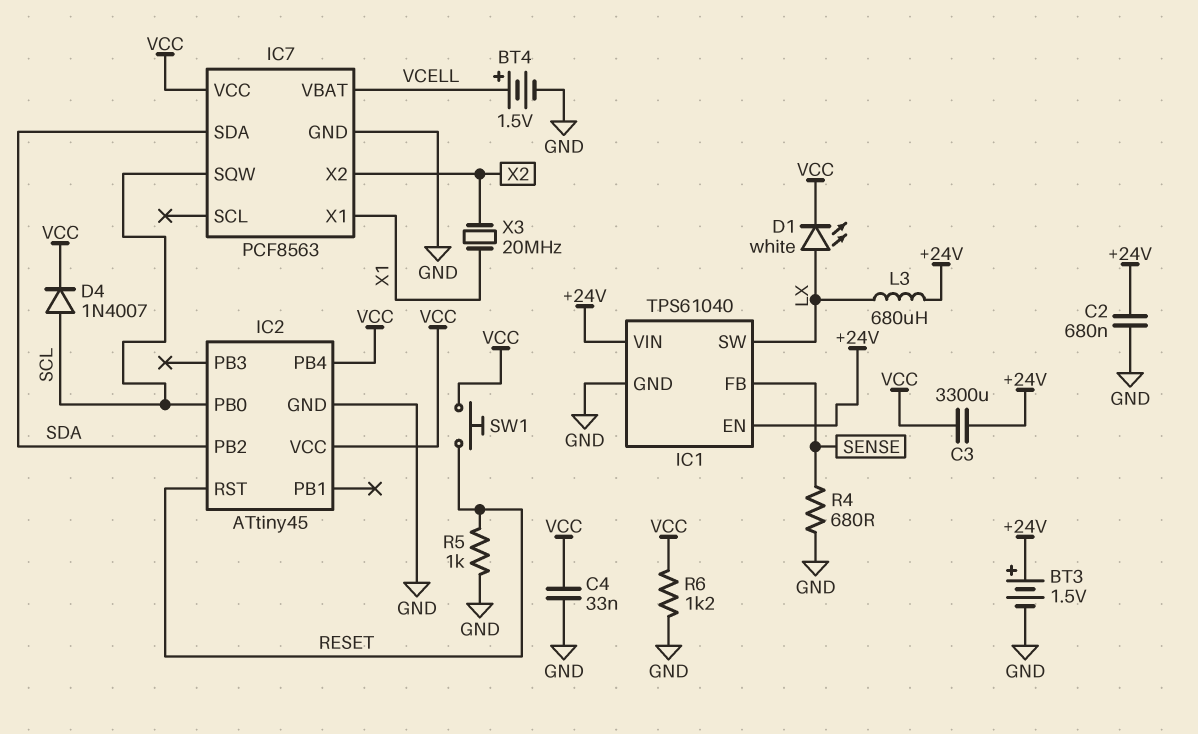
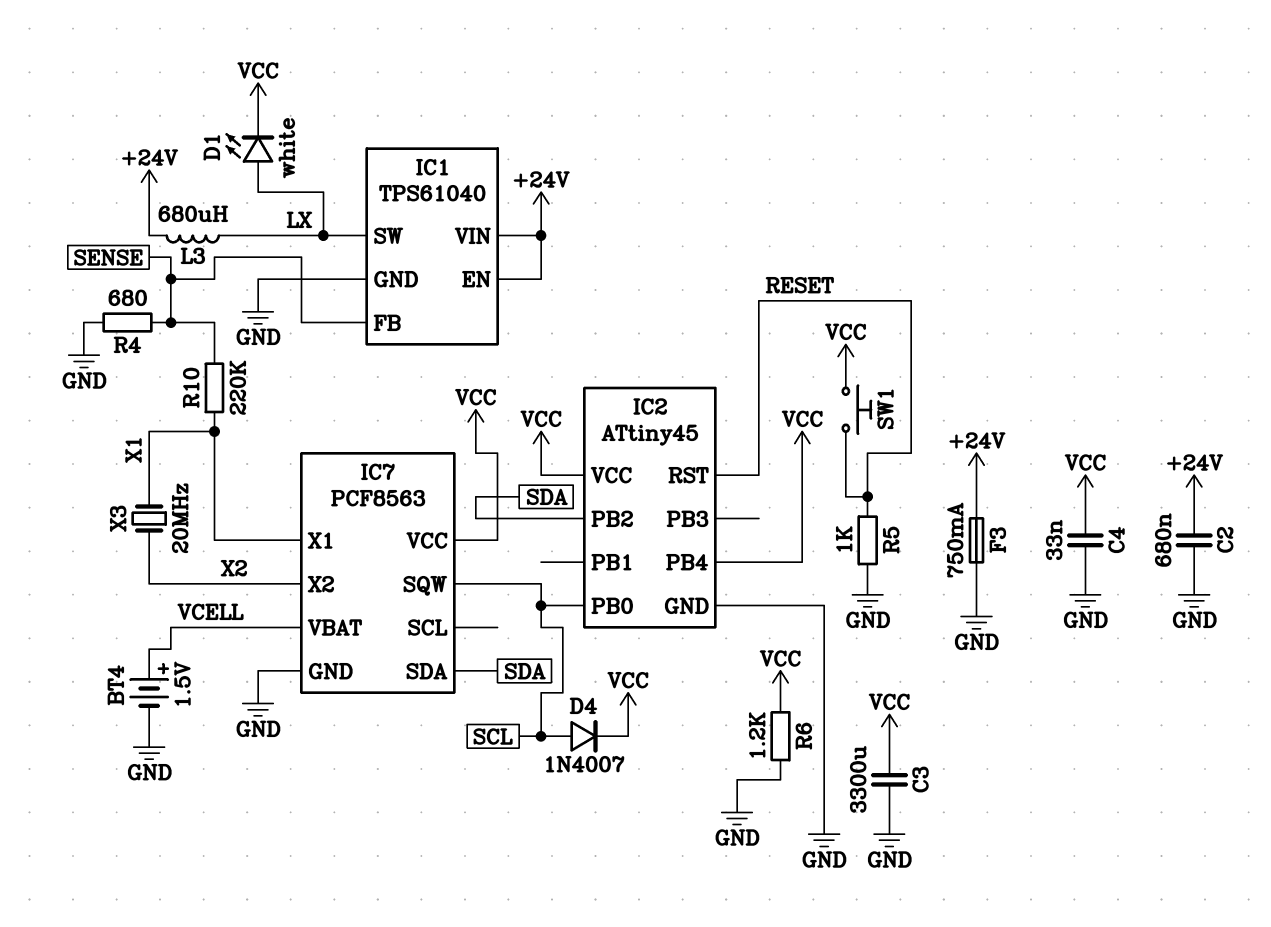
BT3: 1.5V (plus +24V, minus GND) -> none
C3: 3300uF (+24V, VCC) -> 3300uF (GND, VCC)
F3: none -> 750mA (+24V, GND)
R10: none -> 220k (SENSE, X1)

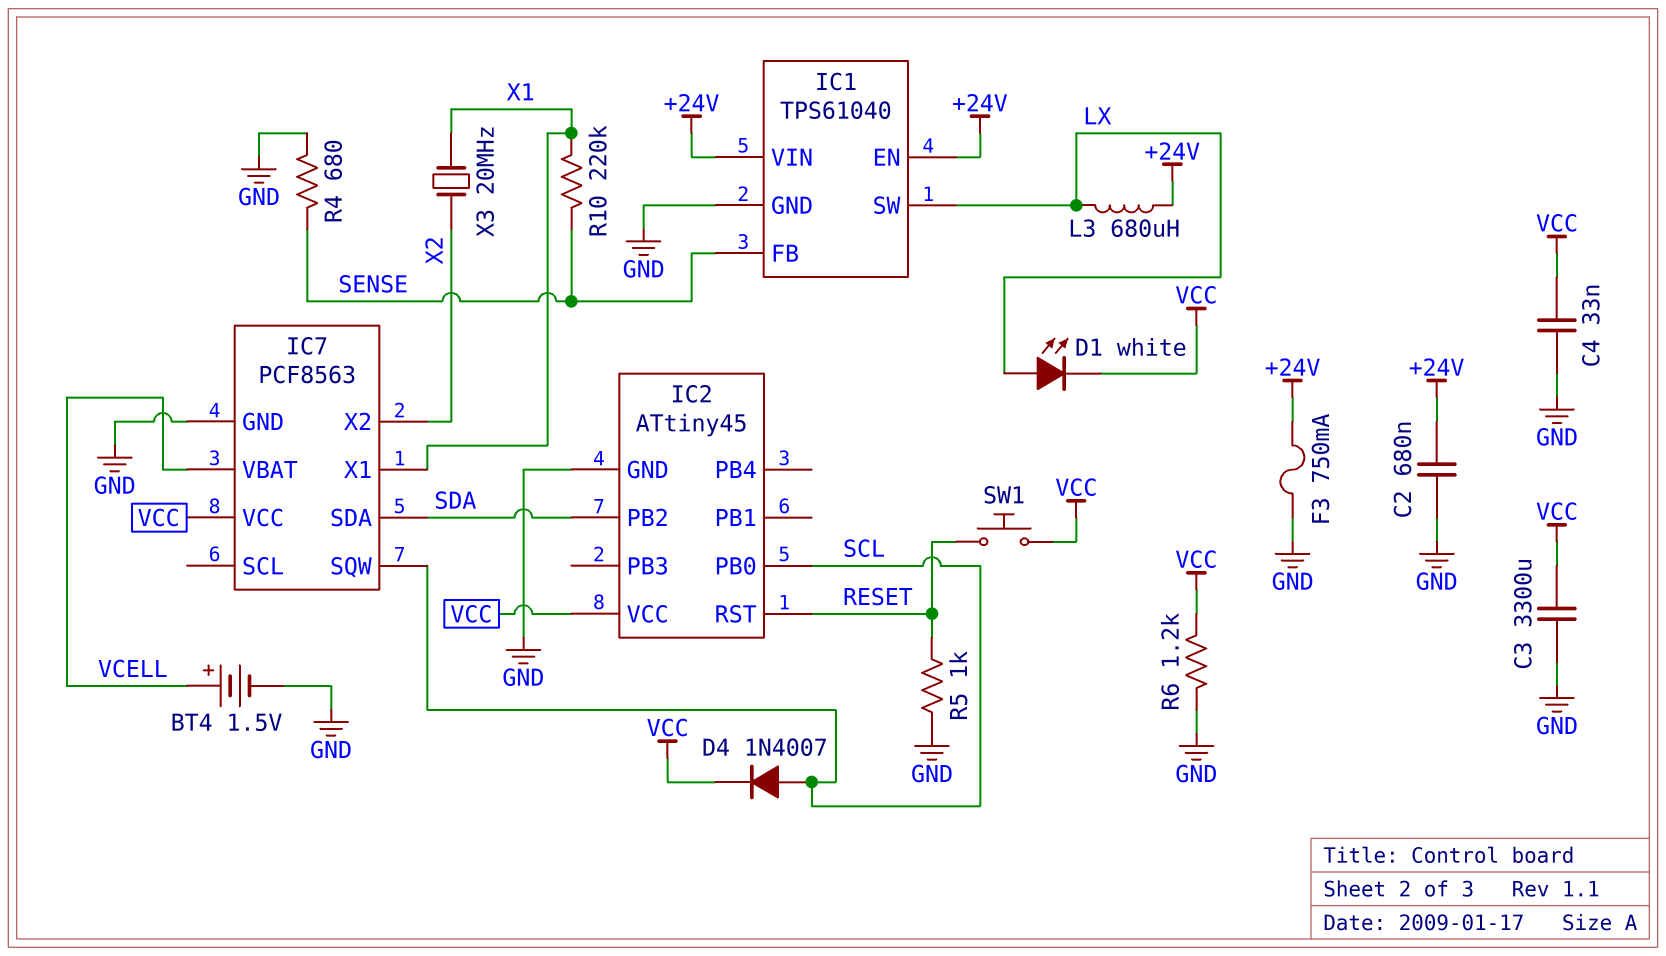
IC2 pin PB4: VCC -> none

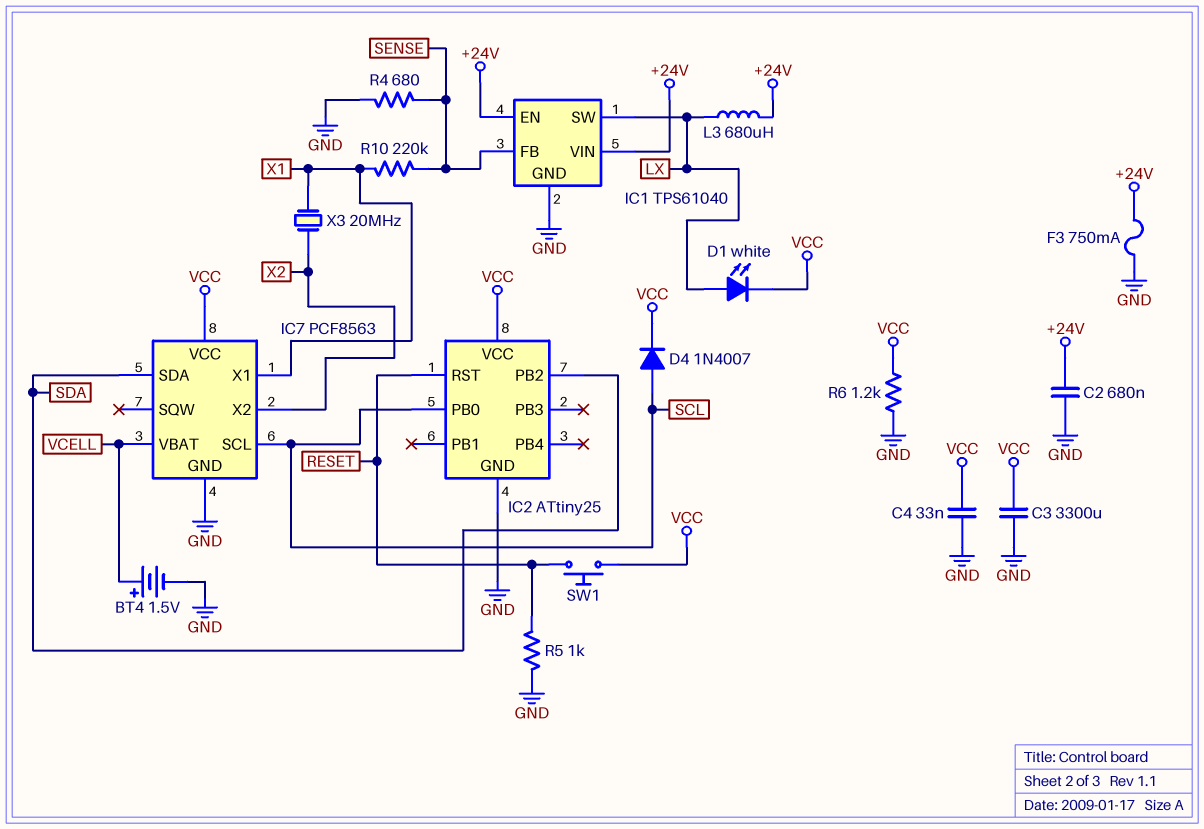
IC2: ATtiny45 -> ATtiny25
IC7 pin SCL: none -> SCL
IC7 pin SQW: SCL -> none

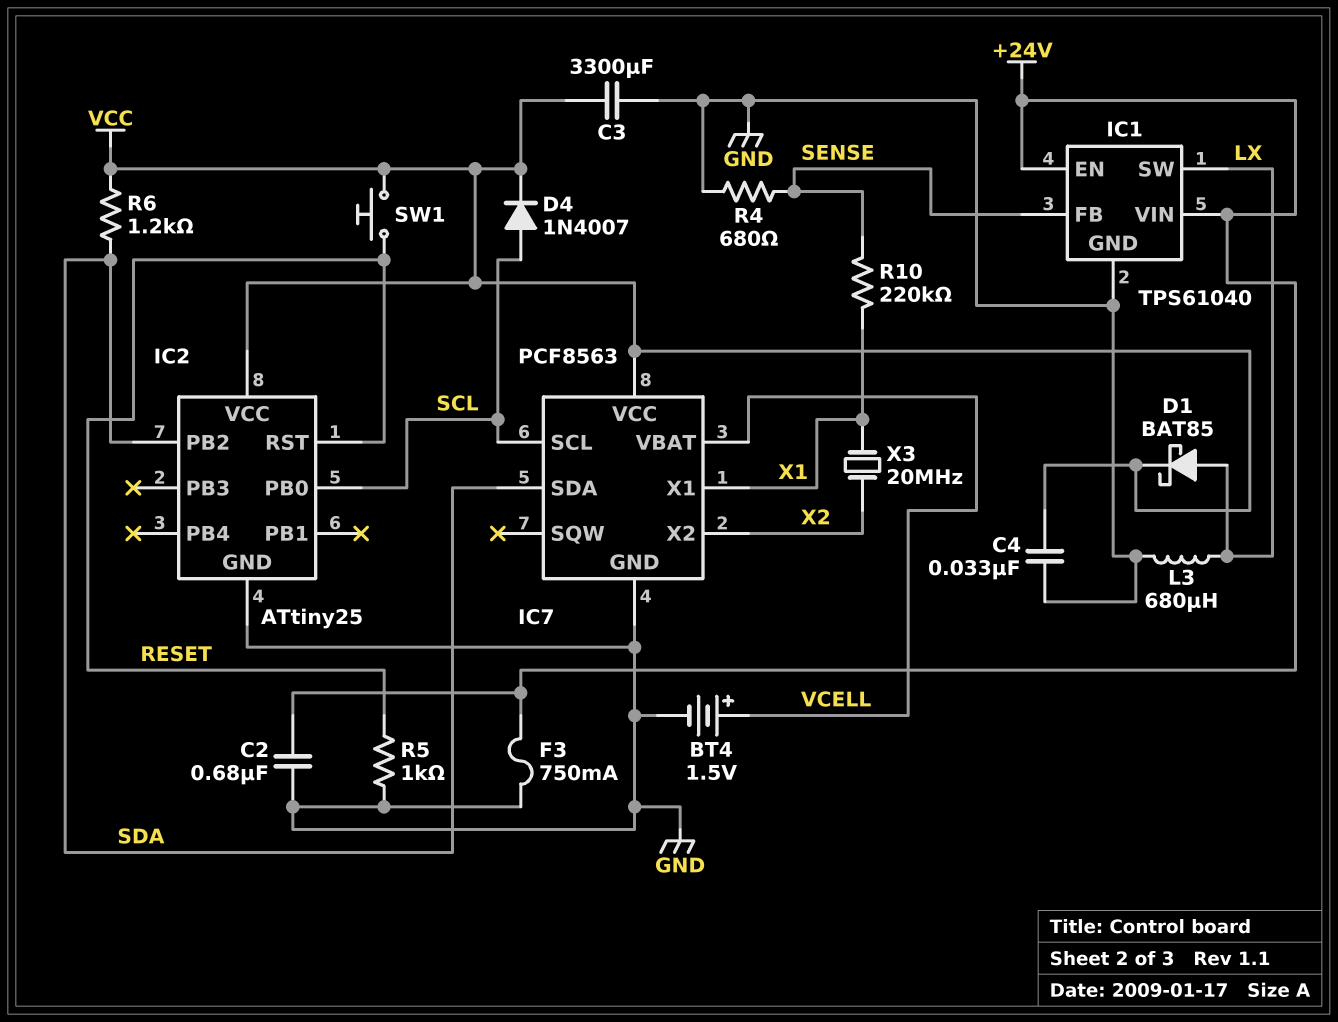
D1: LED white (A LX, K VCC) -> schottky BAT85 (A LX, K VCC)
L3: 680uH (+24V, LX) -> 680uH (GND, LX)
R6: 1.2k (GND, VCC) -> 1.2k (SDA, VCC)

